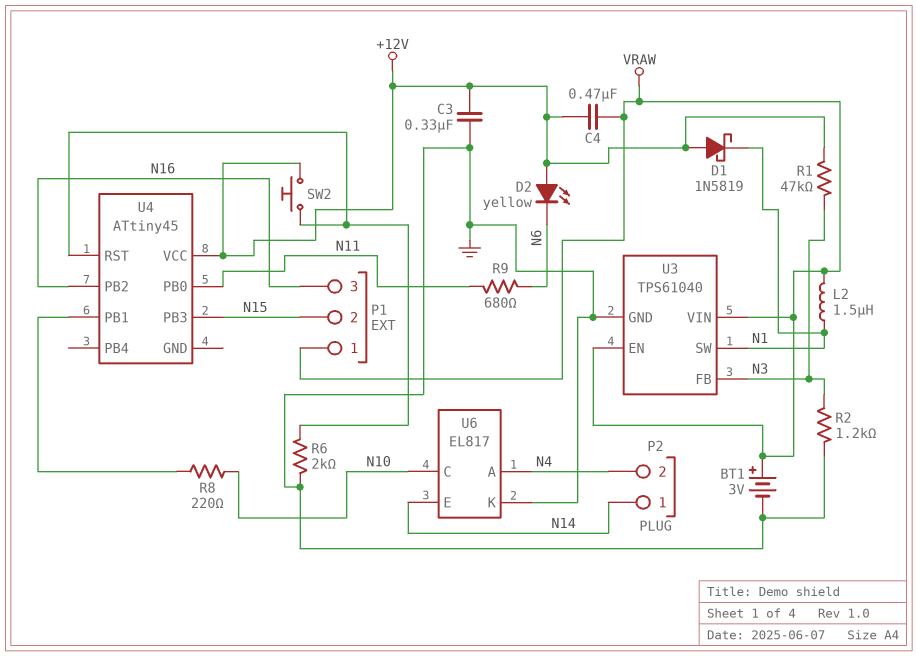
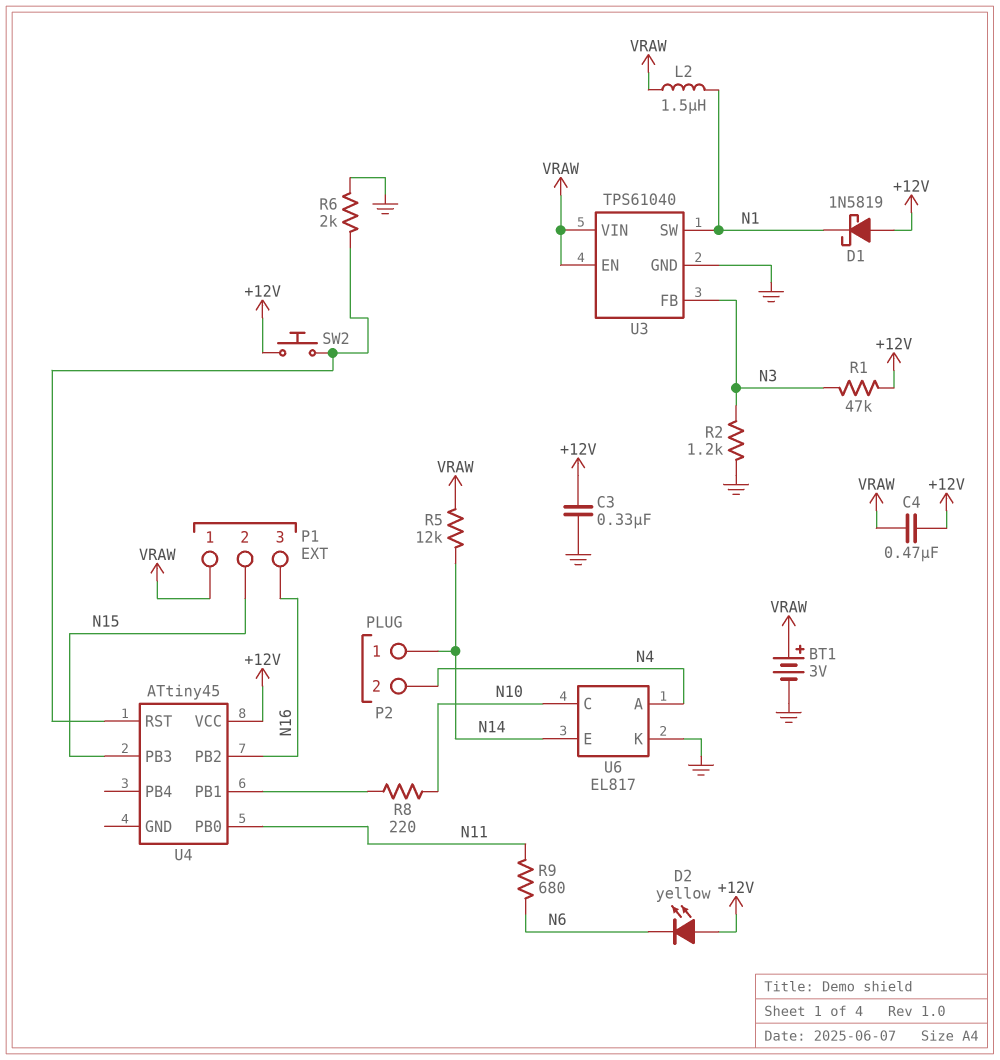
R5: none -> 12k (N14, VRAW)

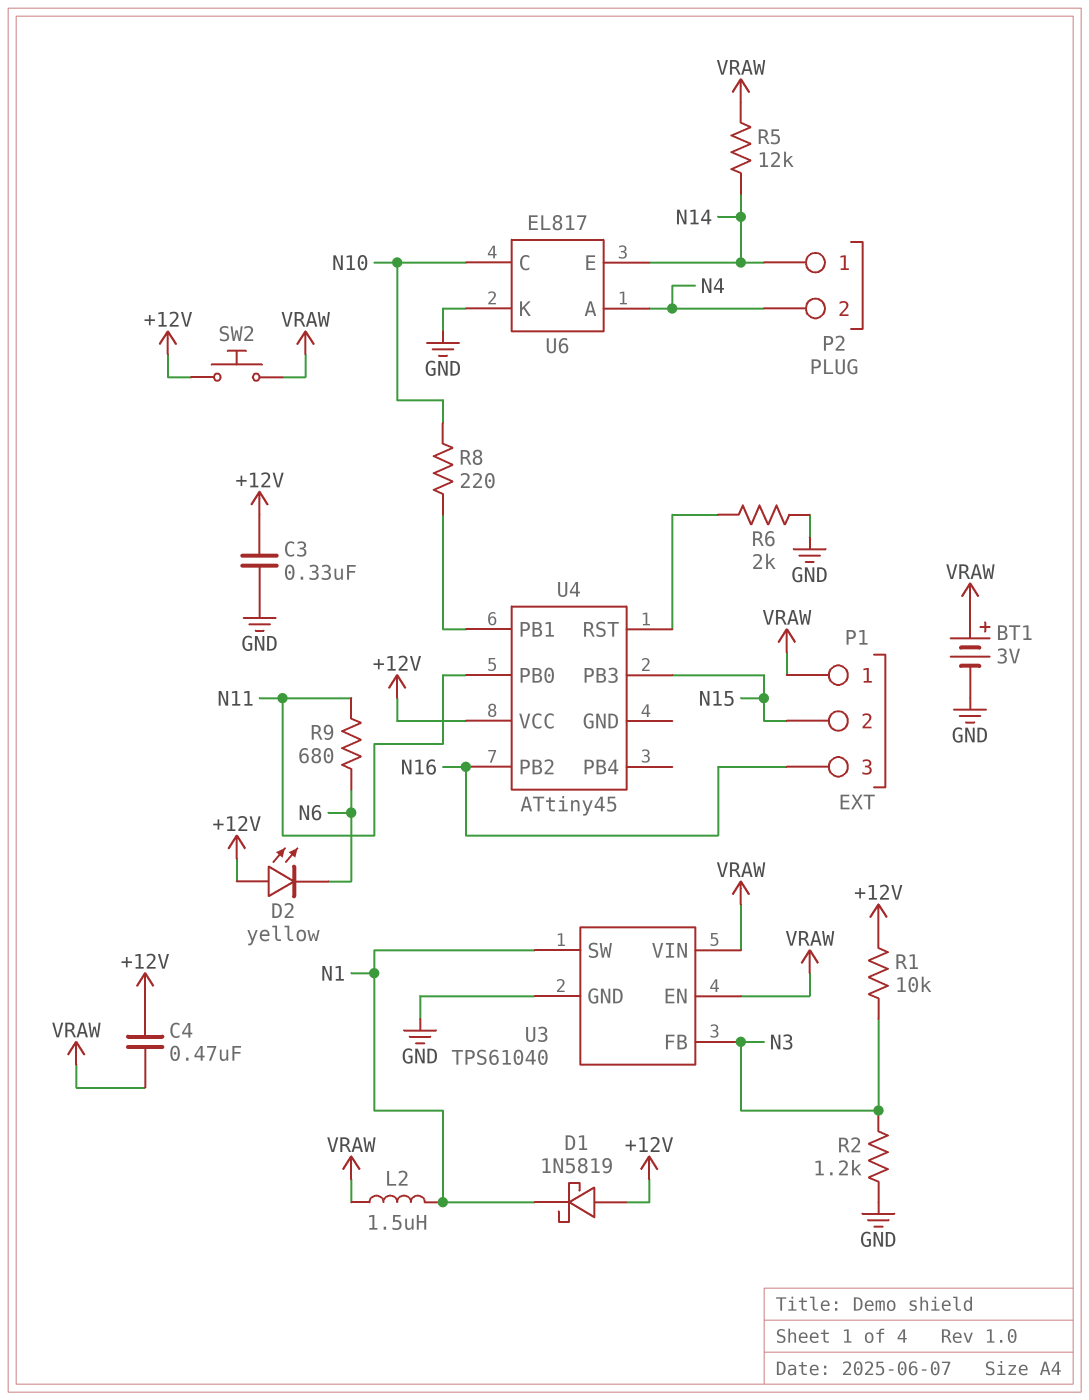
R1: 47k (+12V, N3) -> 10k (+12V, N3)
SW2: button (+12V, U4/RST) -> button (+12V, VRAW)

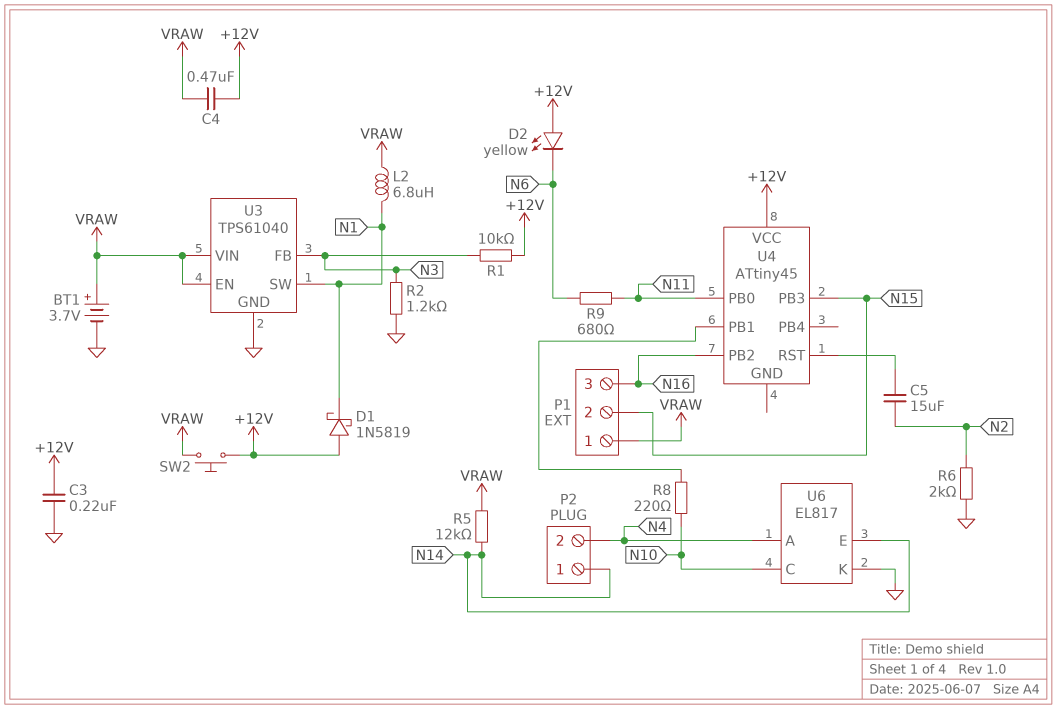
BT1: 3V (plus VRAW, minus GND) -> 3.7V (plus VRAW, minus GND)
C3: 330nF (+12V, GND) -> 220nF (+12V, GND)
C5: none -> 15uF (N2, U4/RST)
L2: 1.5uH (N1, VRAW) -> 6.8uH (N1, VRAW)
R6: 2k (GND, U4/RST) -> 2k (GND, N2)

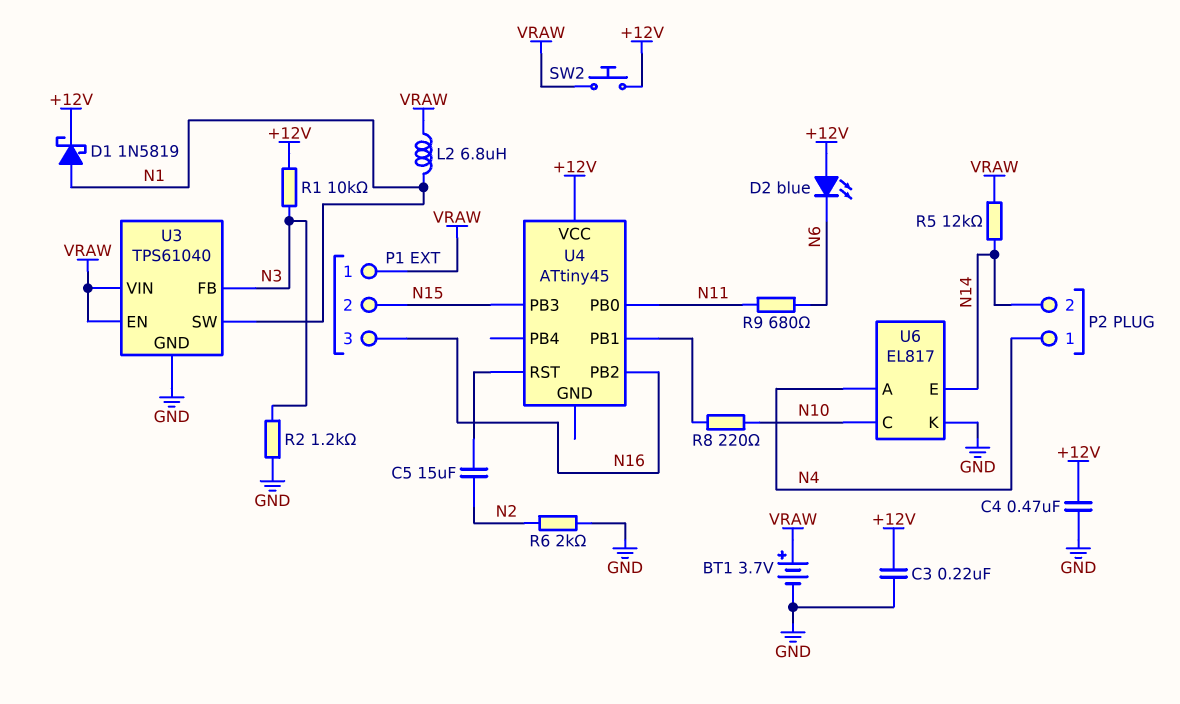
C4: 470nF (+12V, VRAW) -> 470nF (+12V, GND)
D1: schottky 1N5819 (A +12V, K N1) -> schottky 1N5819 (A N1, K +12V)
D2: LED yellow (A +12V, K N6) -> LED blue (A +12V, K N6)
P2 pin 1: N14 -> N4
P2 pin 2: N4 -> N14

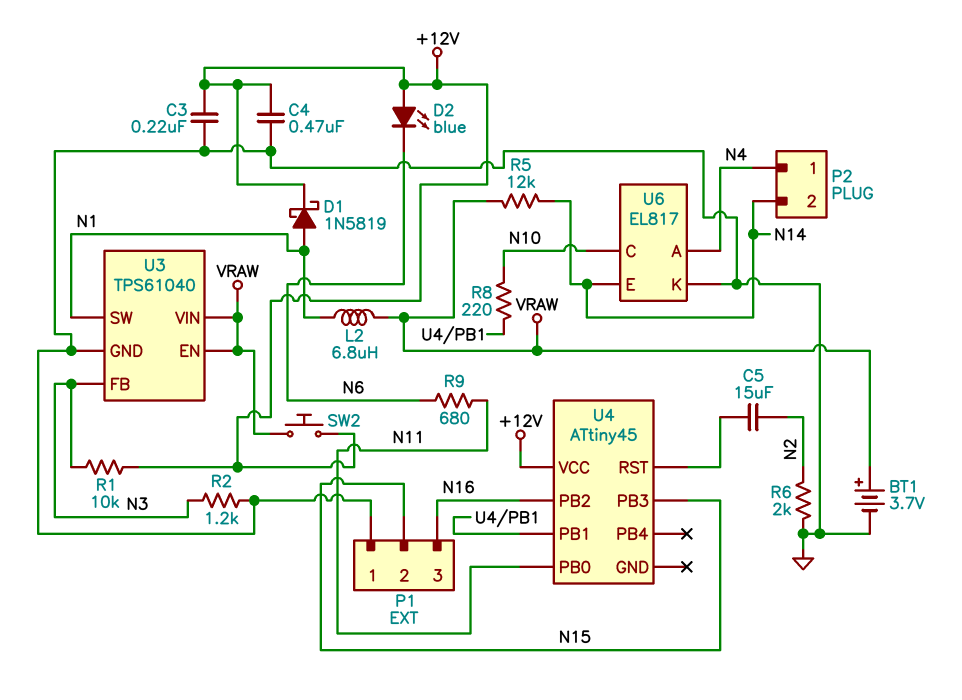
P1 pin 1: VRAW -> GND

